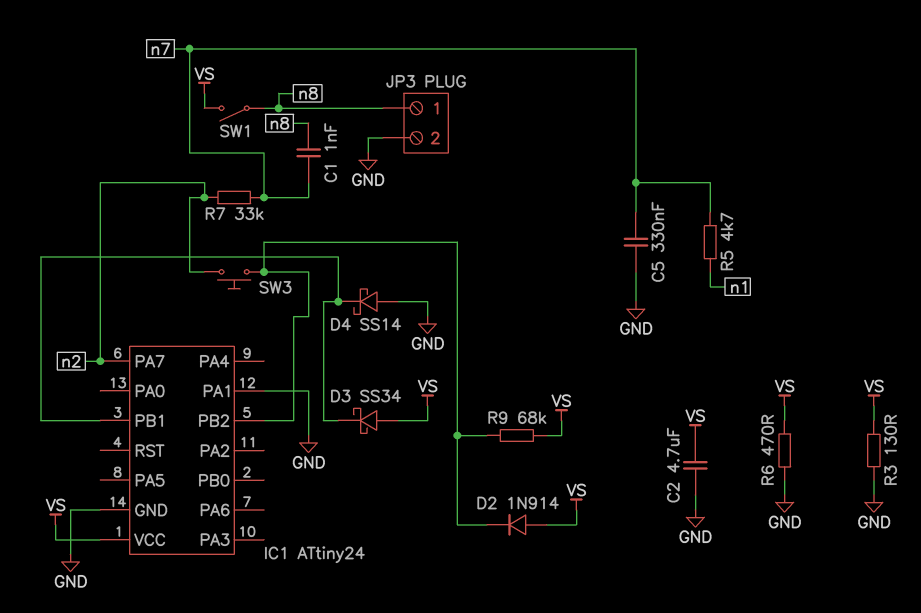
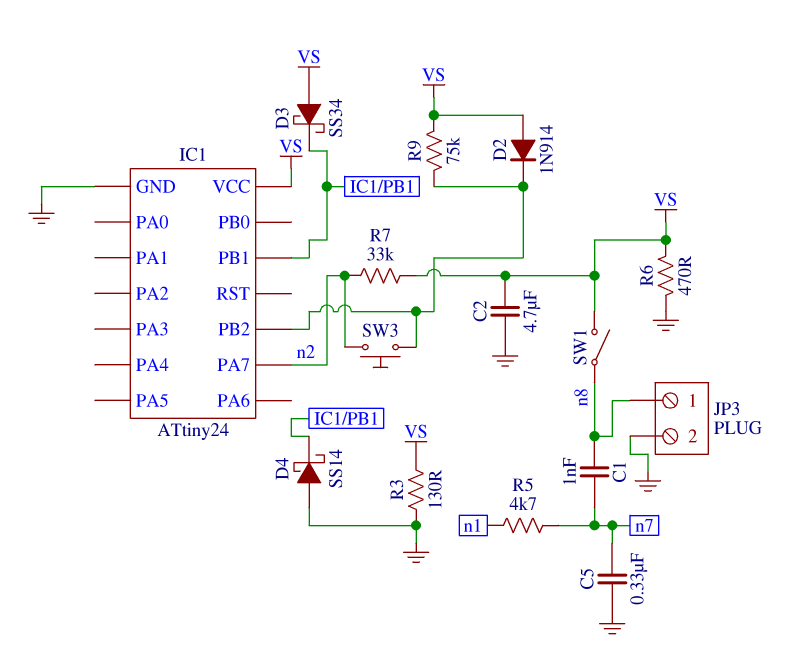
IC1 pin PA1: GND -> none
R7: 33k (n2, n7) -> 33k (VS, n2)
R9: 68k (IC1/PB2, VS) -> 75k (IC1/PB2, VS)

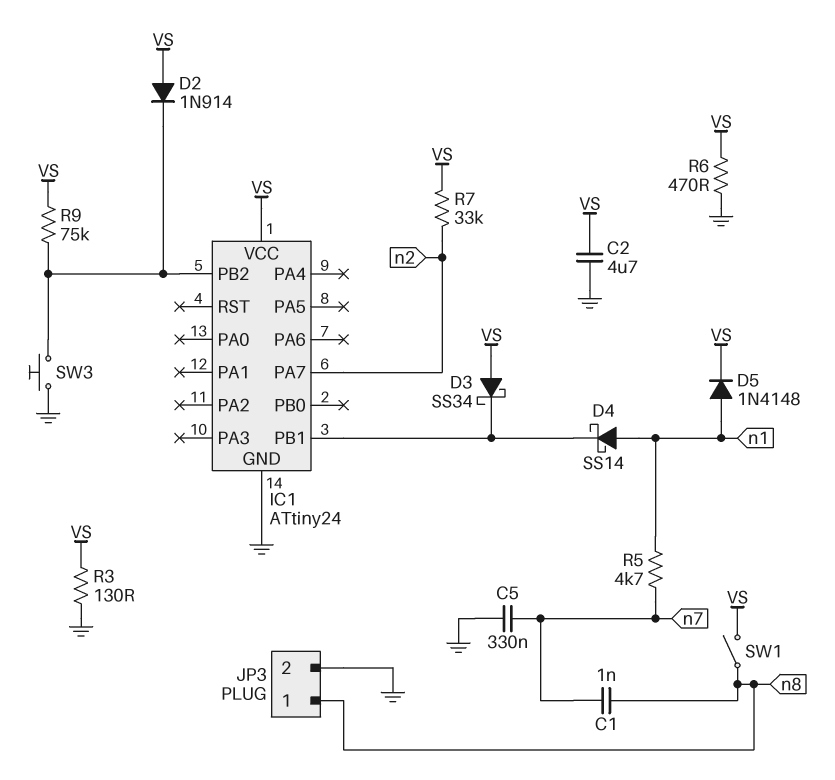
D4: schottky SS14 (A GND, K IC1/PB1) -> schottky SS14 (A n1, K IC1/PB1)
D5: none -> diode 1N4148 (A n1, K VS)
SW3: button (IC1/PB2, n2) -> button (GND, IC1/PB2)

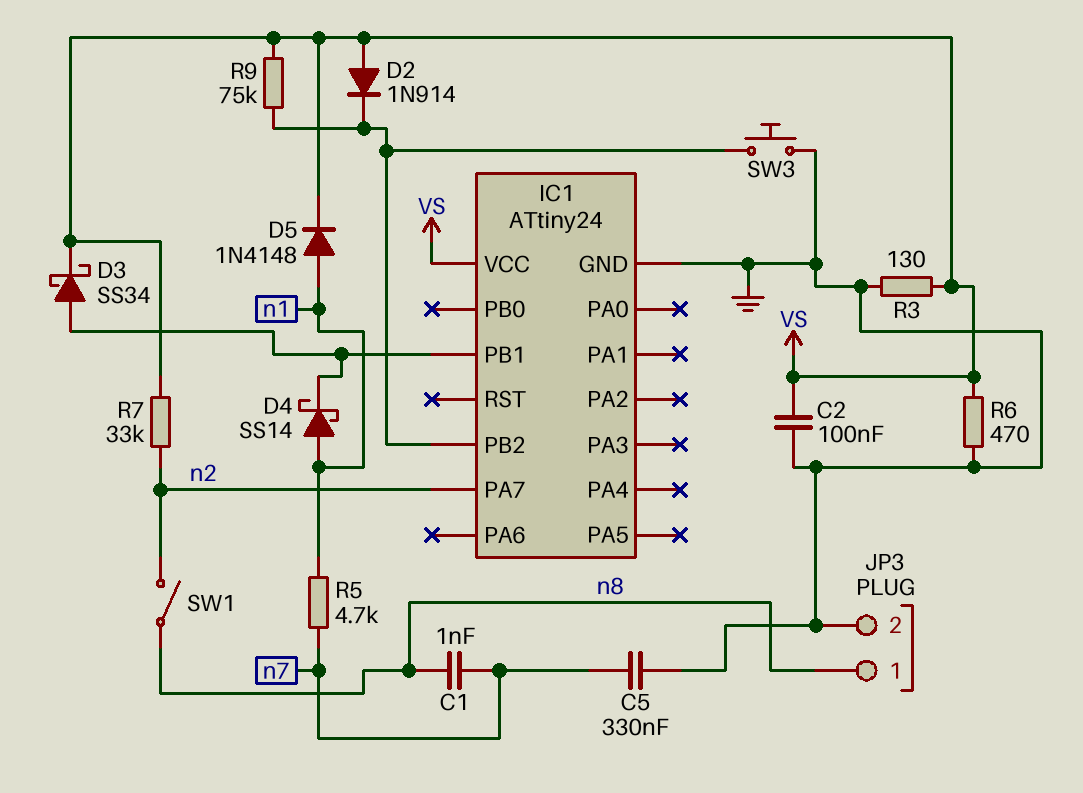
C2: 4.7uF (GND, VS) -> 100nF (GND, VS)
D3: schottky SS34 (A VS, K IC1/PB1) -> schottky SS34 (A IC1/PB1, K VS)
SW1: switch (VS, n8) -> switch (n2, n8)

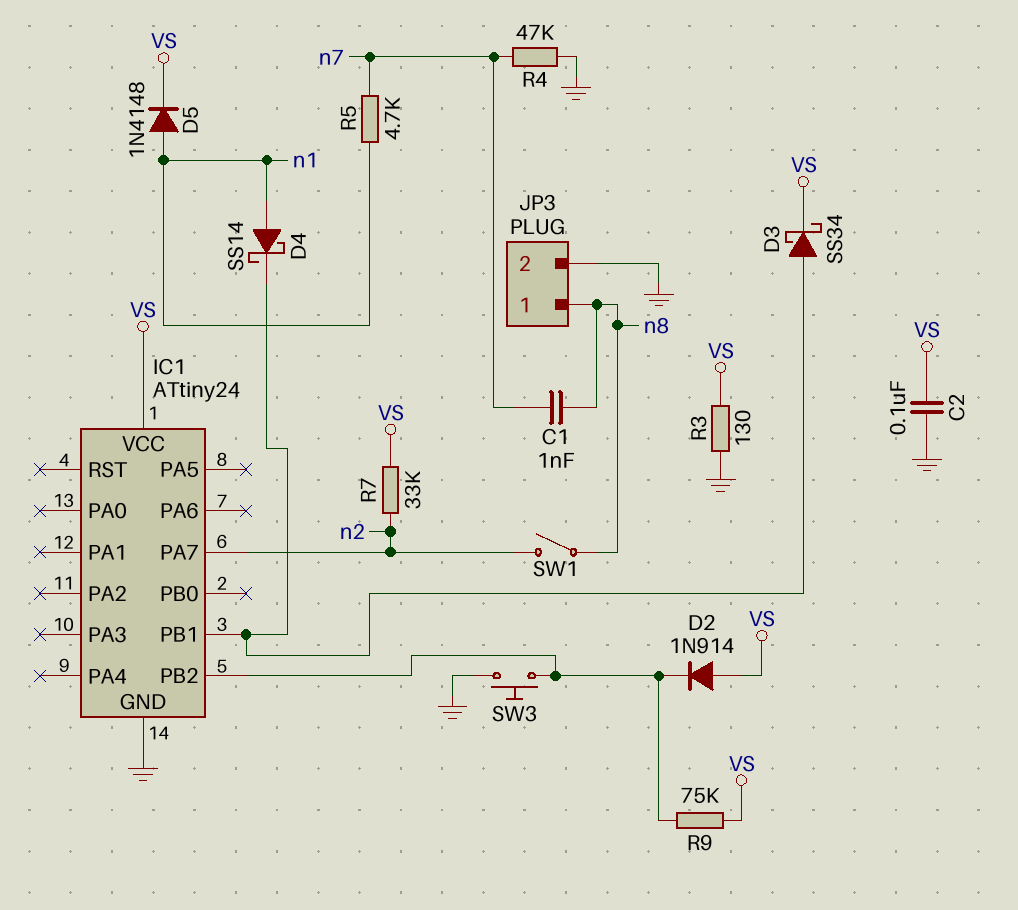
C5: 330nF (GND, n7) -> none
R4: none -> 47k (GND, n7)
R6: 470 (GND, VS) -> none

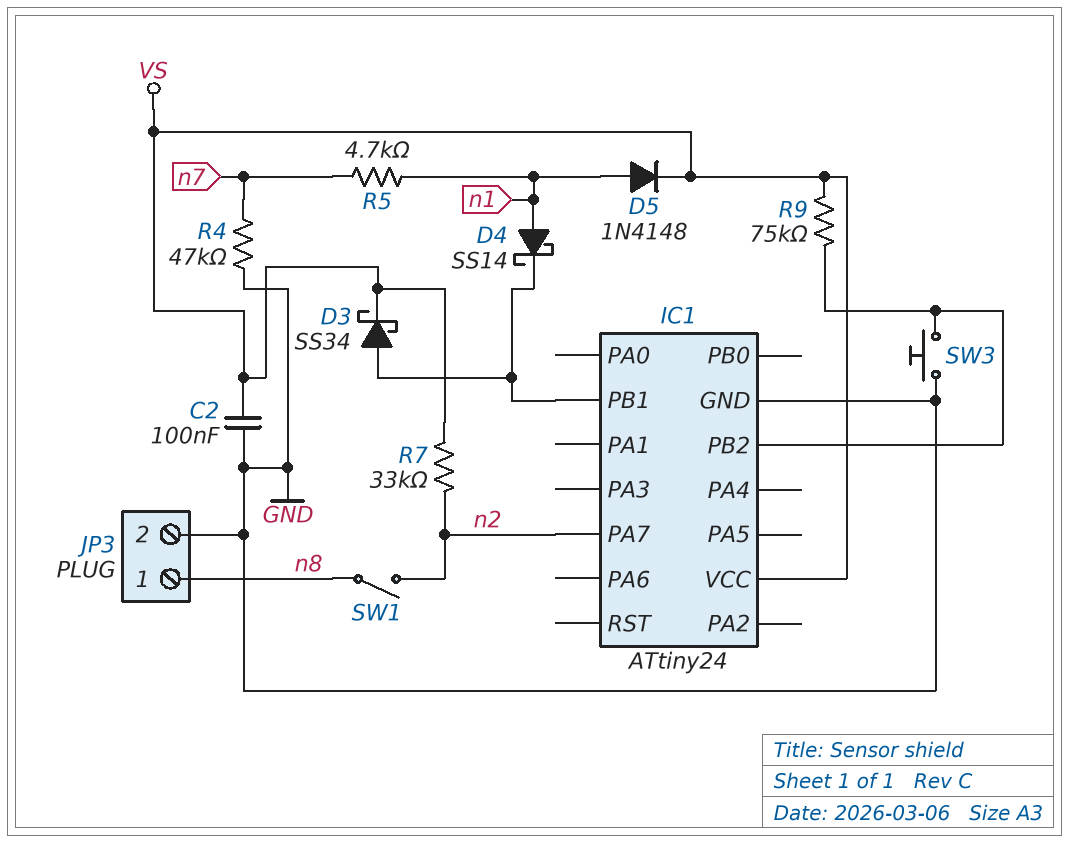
C1: 1nF (n7, n8) -> none
D2: diode 1N914 (A VS, K IC1/PB2) -> none
R3: 130 (GND, VS) -> none

